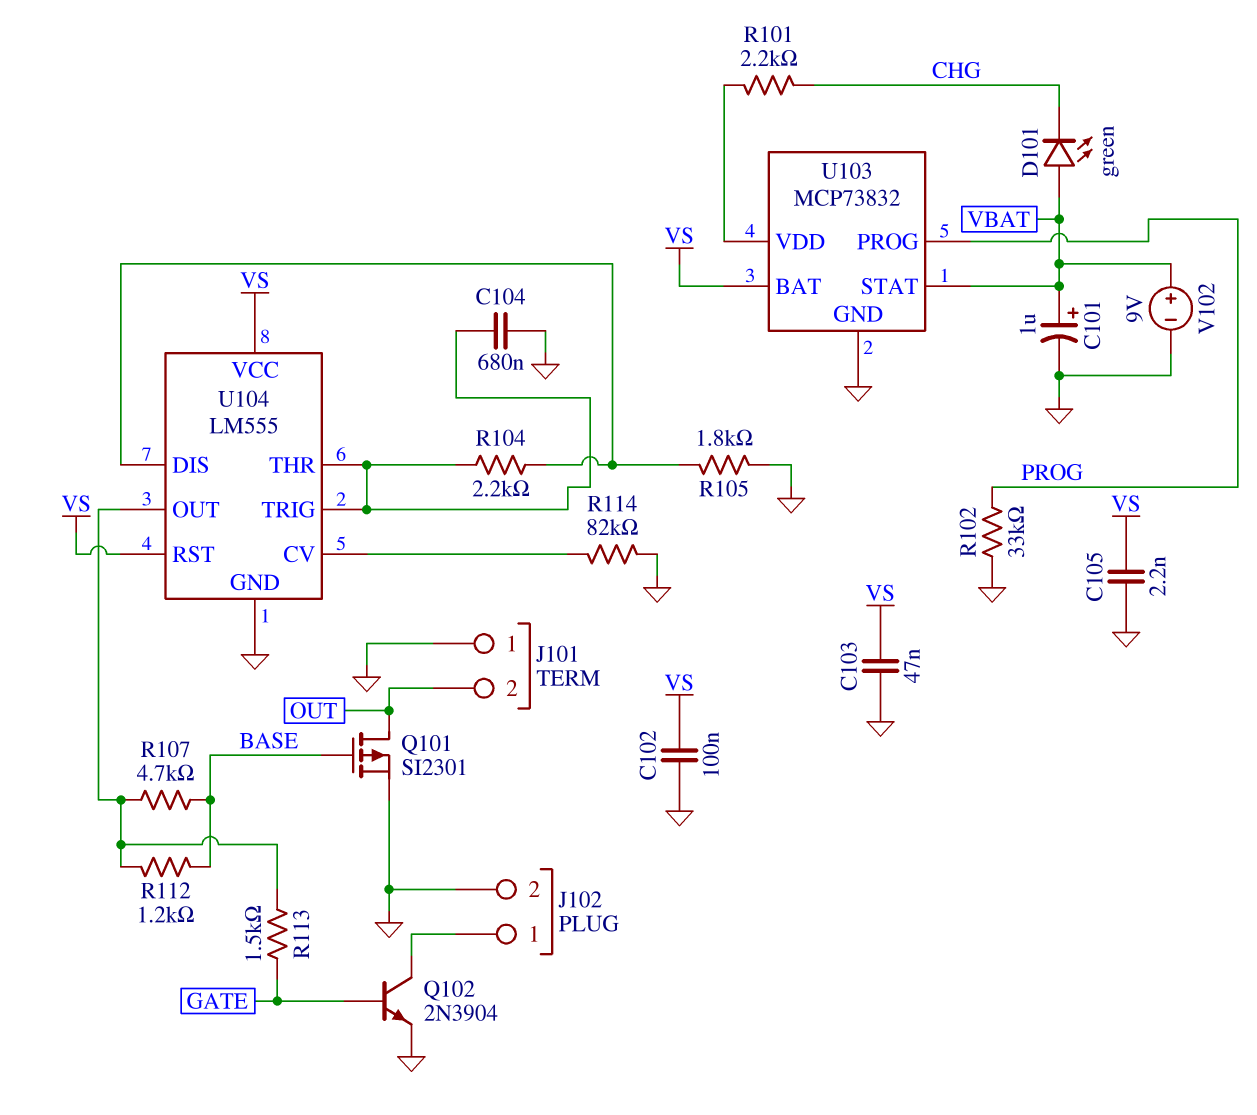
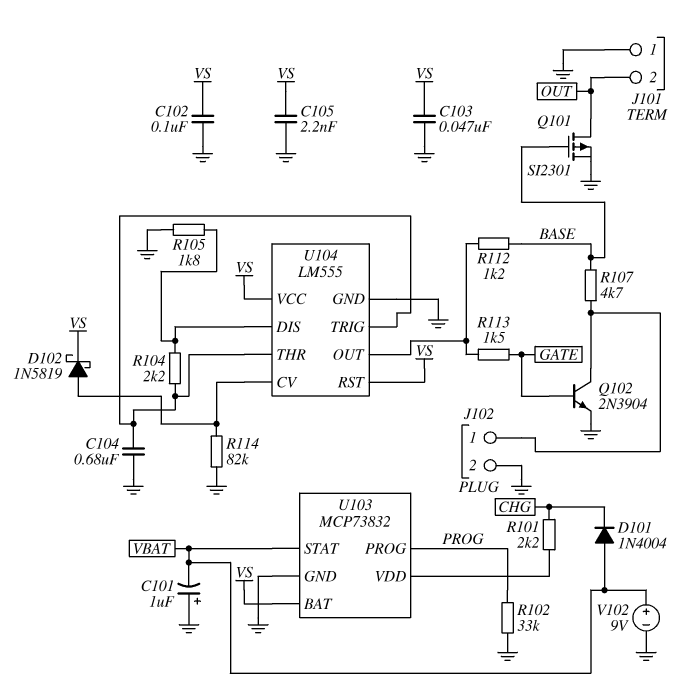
C101: 1uF (plus VBAT, minus GND) -> 1uF (plus GND, minus VBAT)
D101: LED green (A VBAT, K CHG) -> diode 1N4004 (A VBAT, K CHG)
D102: none -> schottky 1N5819 (A U104/CV, K VS)
R107: 4.7k (BASE, U104/OUT) -> 4.7k (BASE, J102/1)

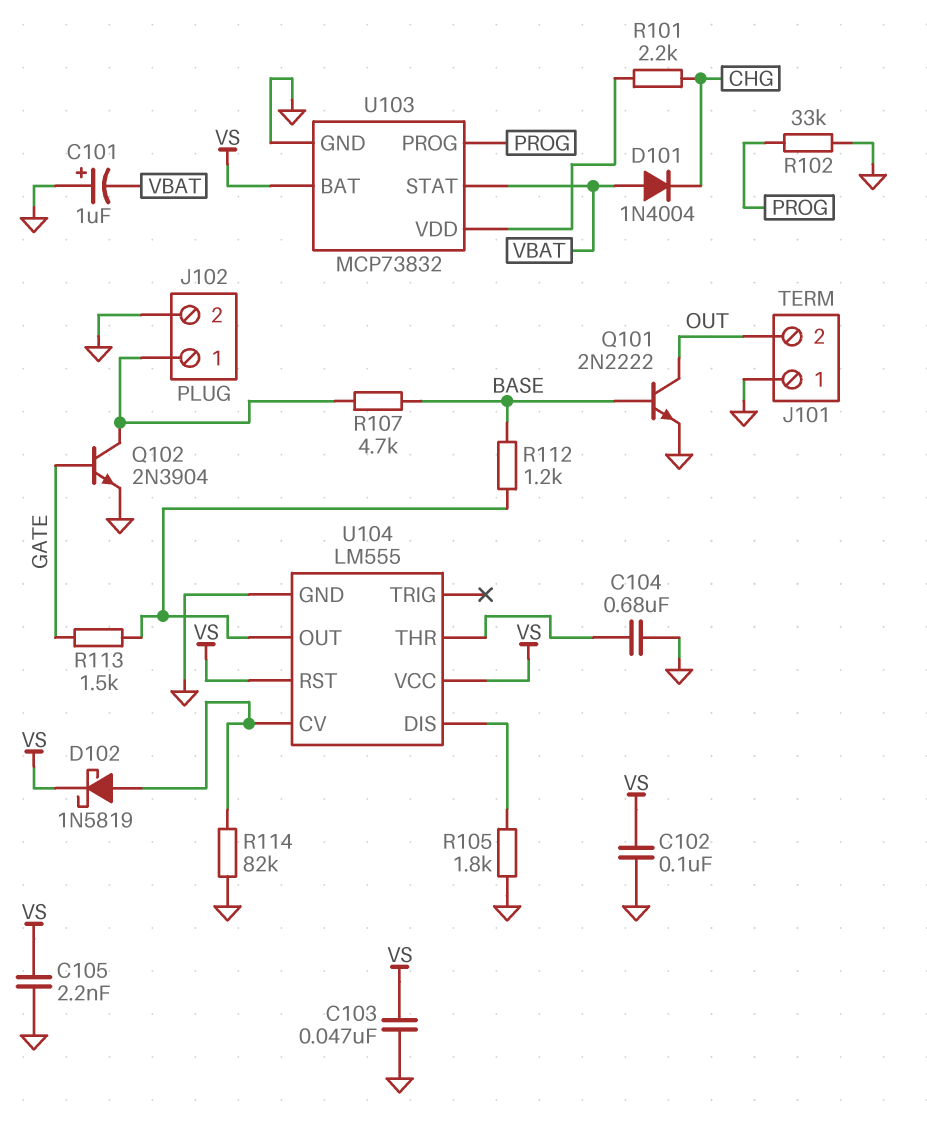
Q101: PMOS SI2301 (G BASE, D OUT, S GND) -> NPN 2N2222 (B BASE, C OUT, E GND)
R104: 2.2k (U104/DIS, U104/THR) -> none
U104 pin TRIG: U104/THR -> none
V102: 9V (plus VBAT, minus GND) -> none

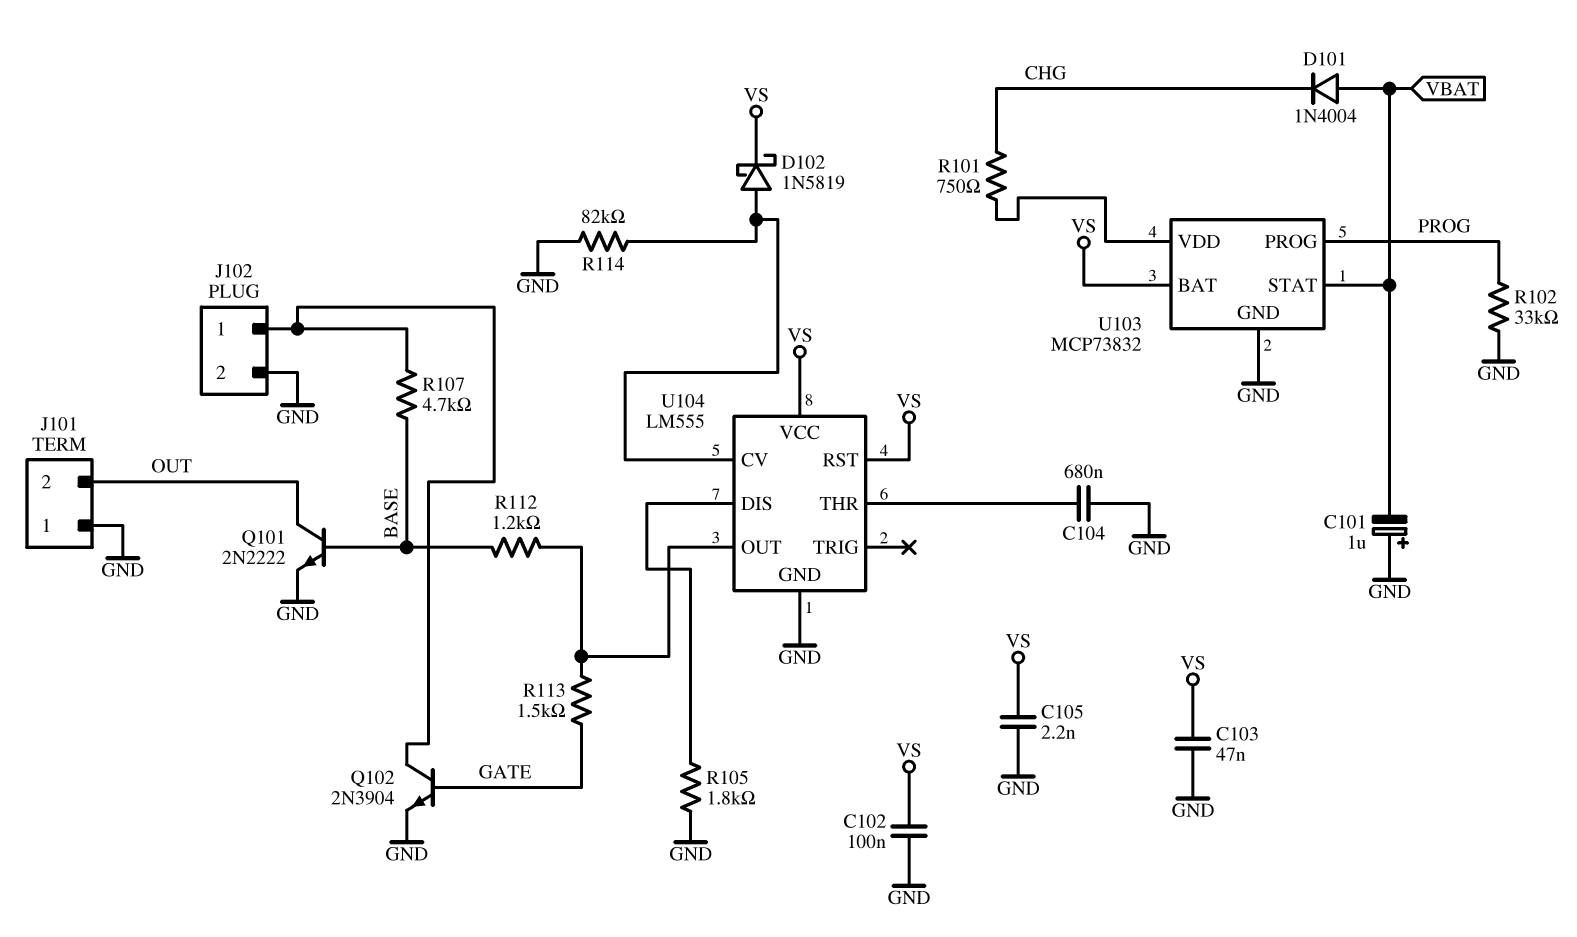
R101: 2.2k (CHG, U103/VDD) -> 750 (CHG, U103/VDD)

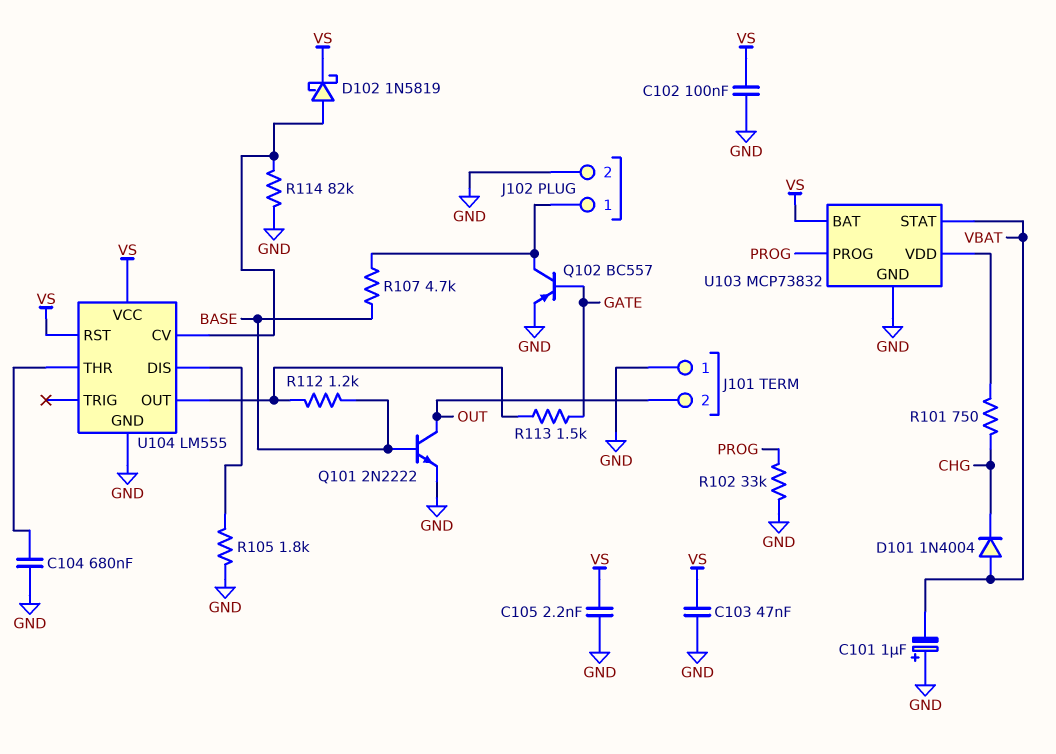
Q102: NPN 2N3904 (B GATE, C J102/1, E GND) -> PNP BC557 (B GATE, C J102/1, E GND)

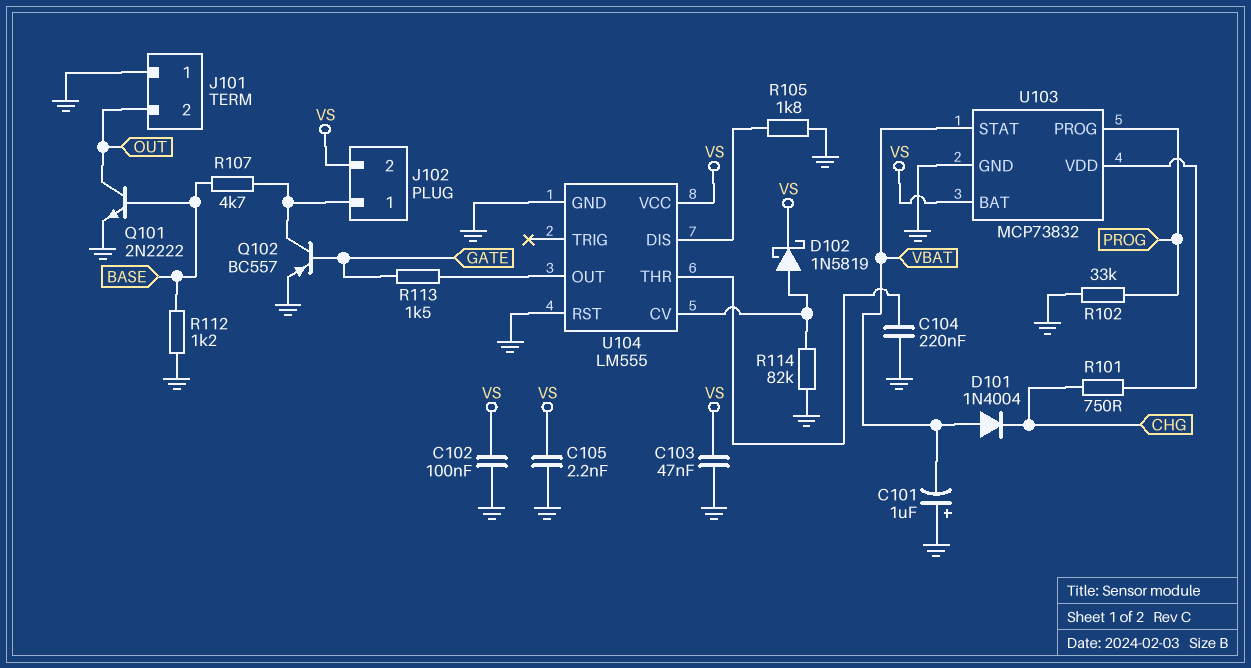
C104: 680nF (GND, U104/THR) -> 220nF (GND, U104/THR)
J102 pin 2: GND -> VS
R112: 1.2k (BASE, U104/OUT) -> 1.2k (BASE, GND)
U104 pin RST: VS -> GND

